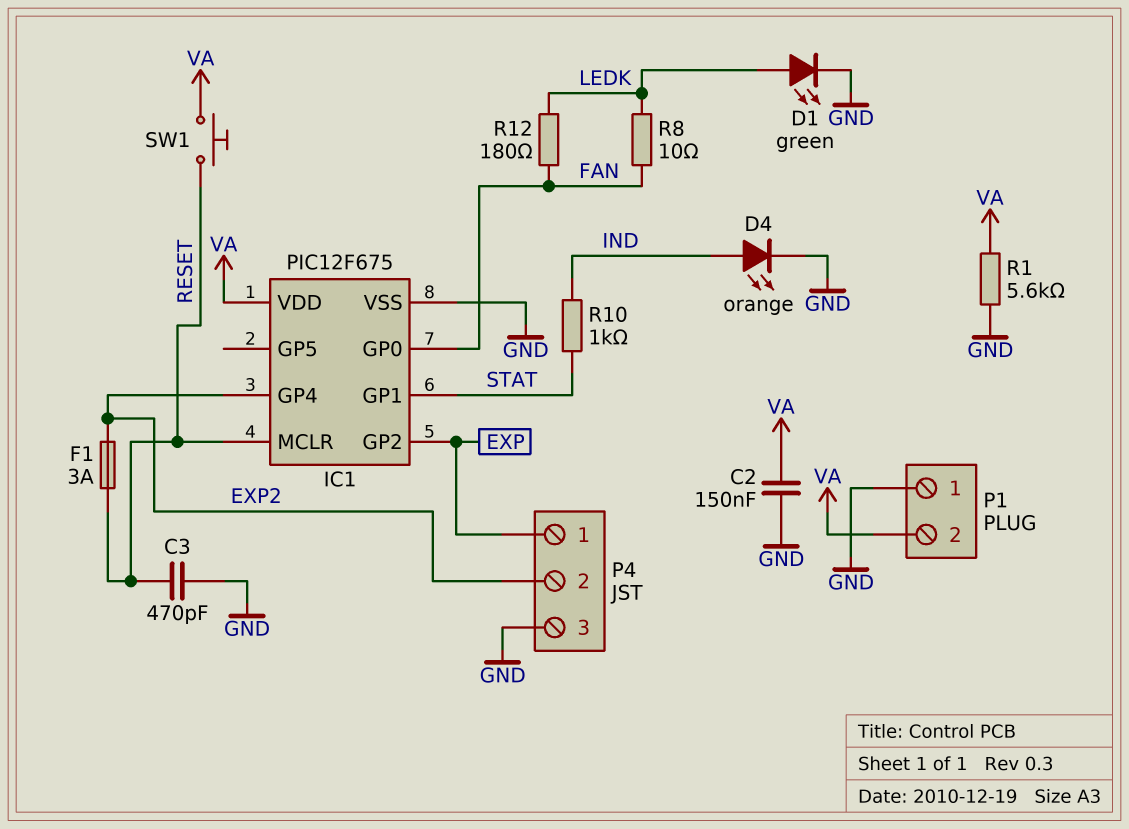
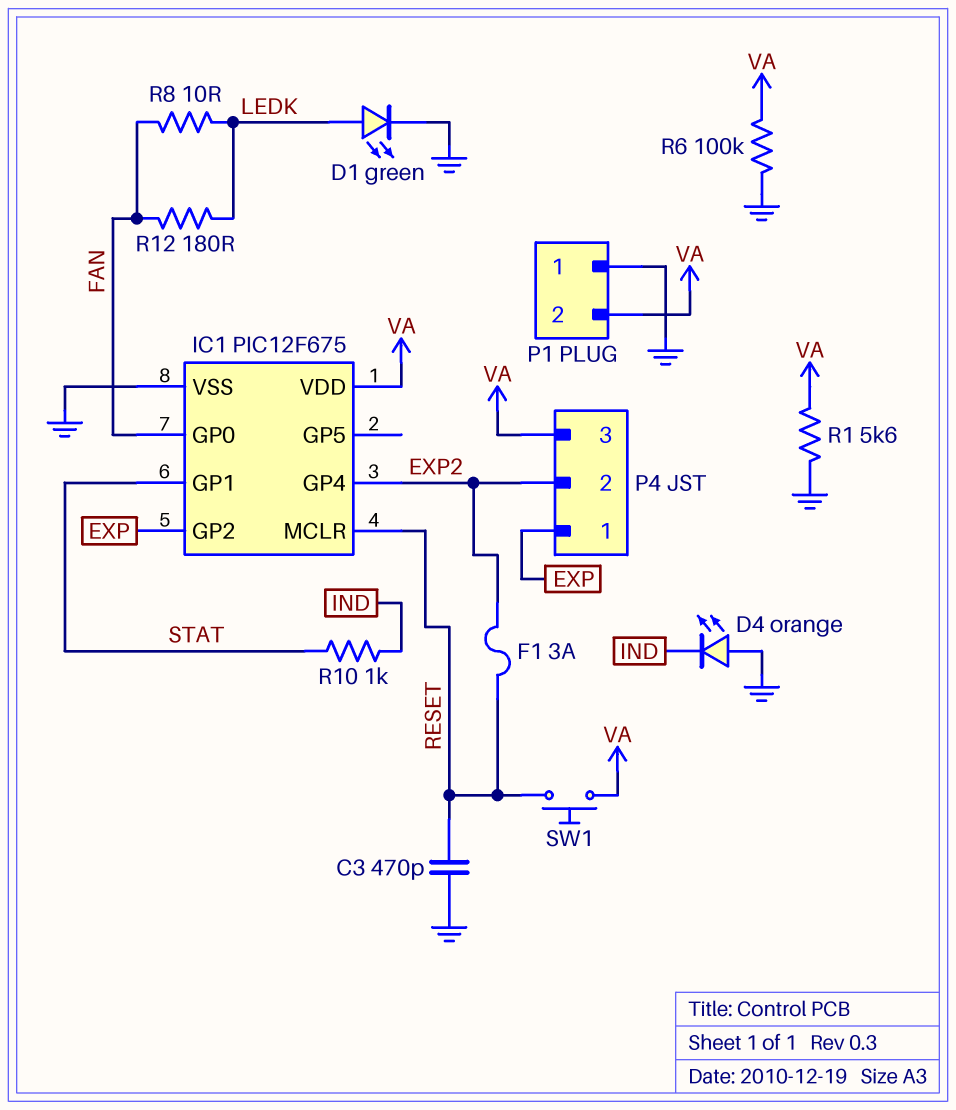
C2: 150nF (GND, VA) -> none
D4: LED orange (A IND, K GND) -> LED orange (A GND, K IND)
P4 pin 3: GND -> VA
R6: none -> 100k (GND, VA)

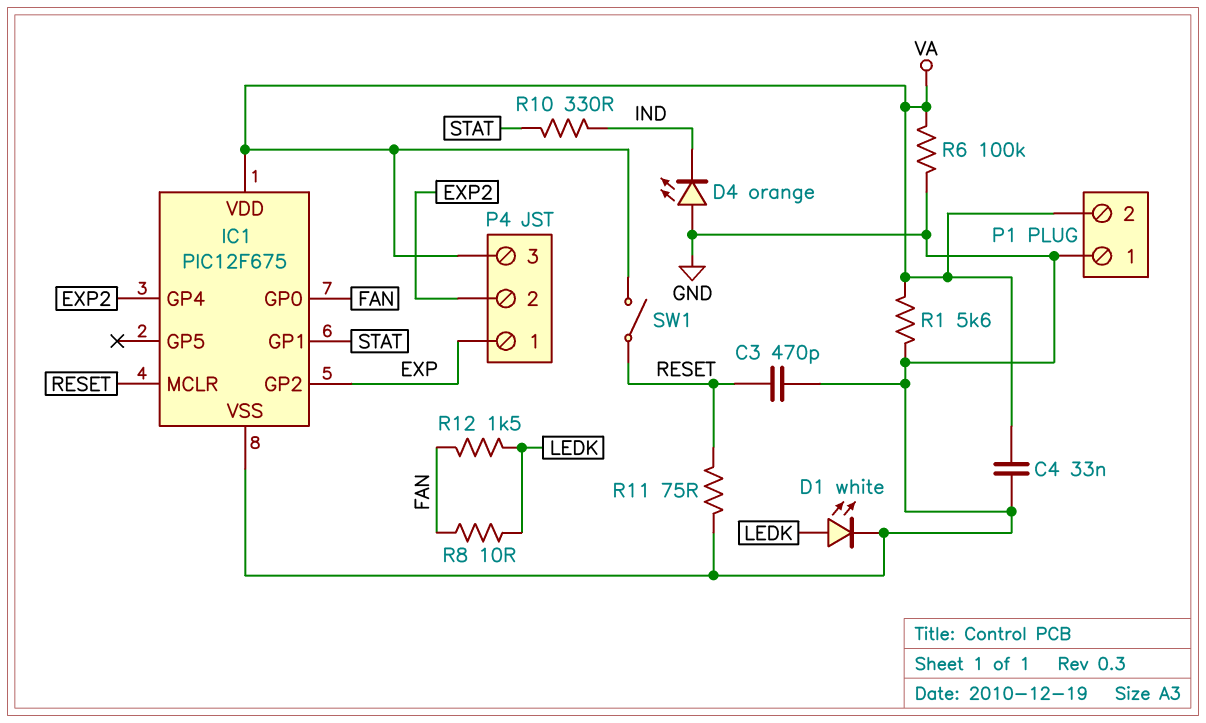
C4: none -> 33nF (GND, VA)
D1: LED green (A LEDK, K GND) -> LED white (A LEDK, K GND)
F1: 3A (EXP2, RESET) -> none
R10: 1k (IND, STAT) -> 330 (IND, STAT)
R11: none -> 75 (GND, RESET)
R12: 180 (FAN, LEDK) -> 1.5k (FAN, LEDK)
SW1: button (RESET, VA) -> switch (RESET, VA)

